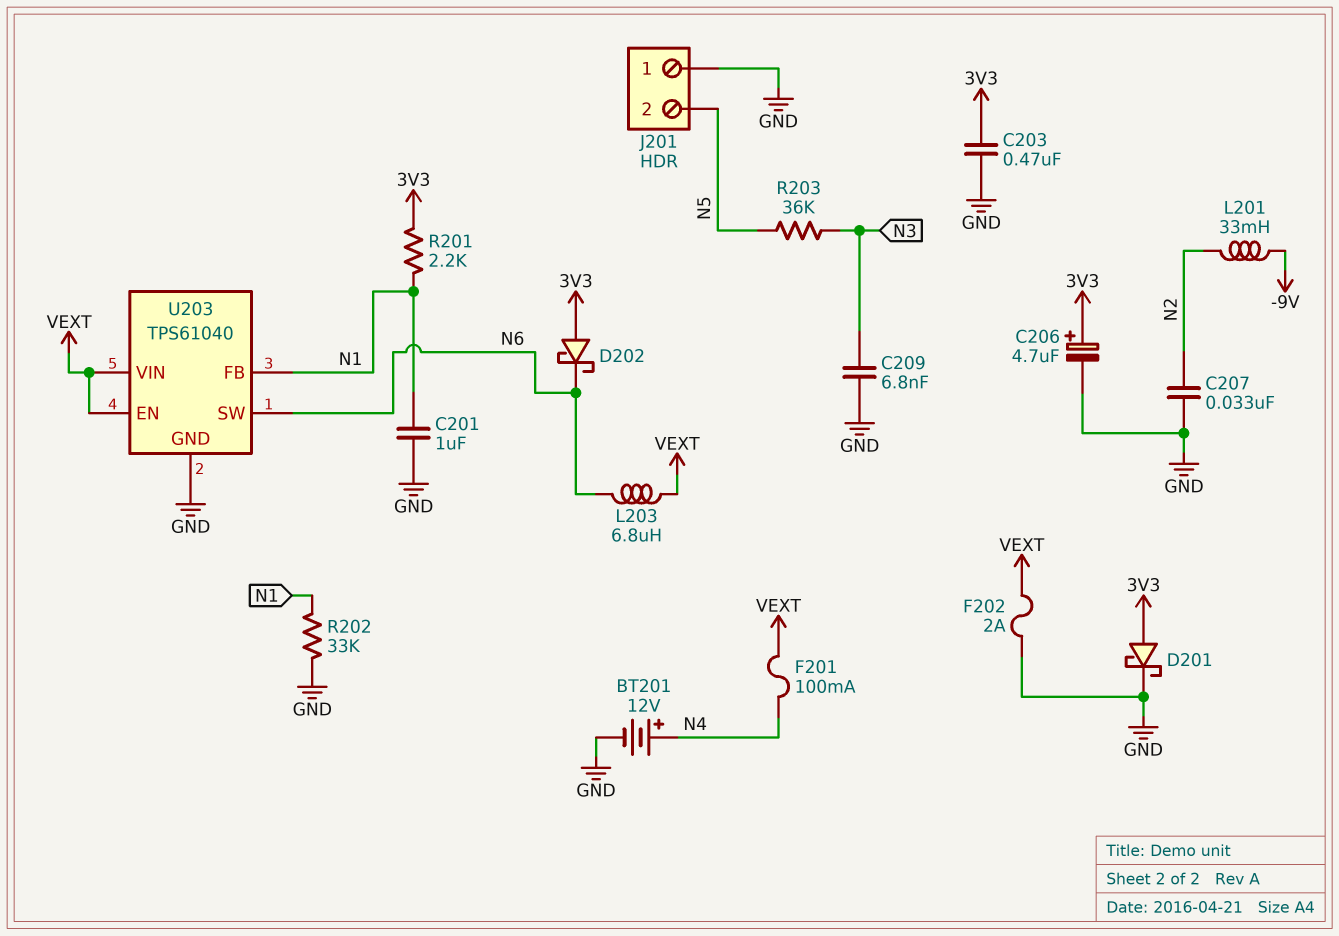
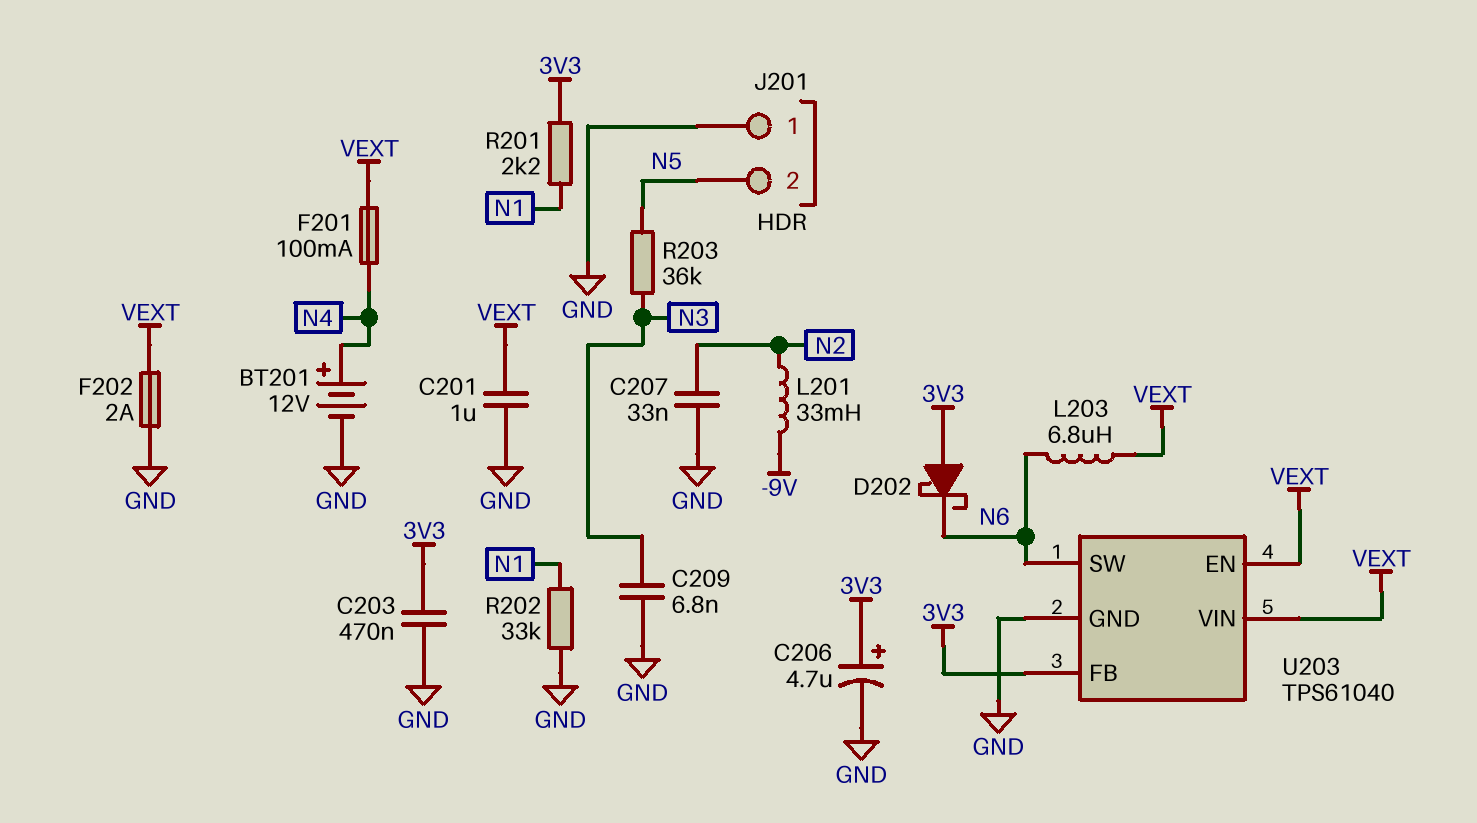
C201: 1uF (GND, N1) -> 1uF (GND, VEXT)
D201: schottky (A 3V3, K GND) -> none
U203 pin FB: N1 -> 3V3

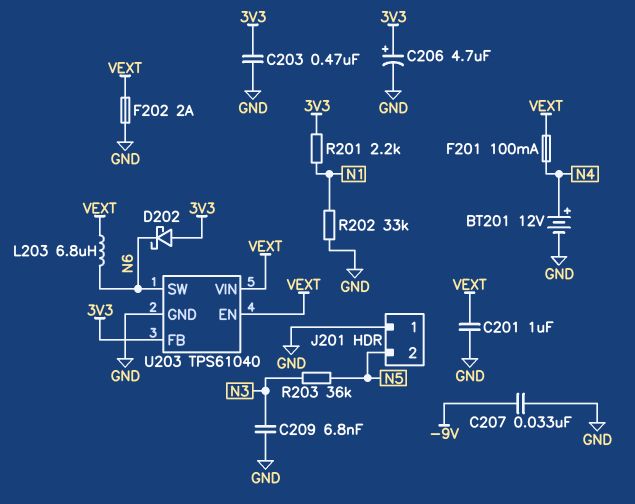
C207: 33nF (GND, N2) -> 33nF (-9V, GND)
L201: 33mH (-9V, N2) -> none

